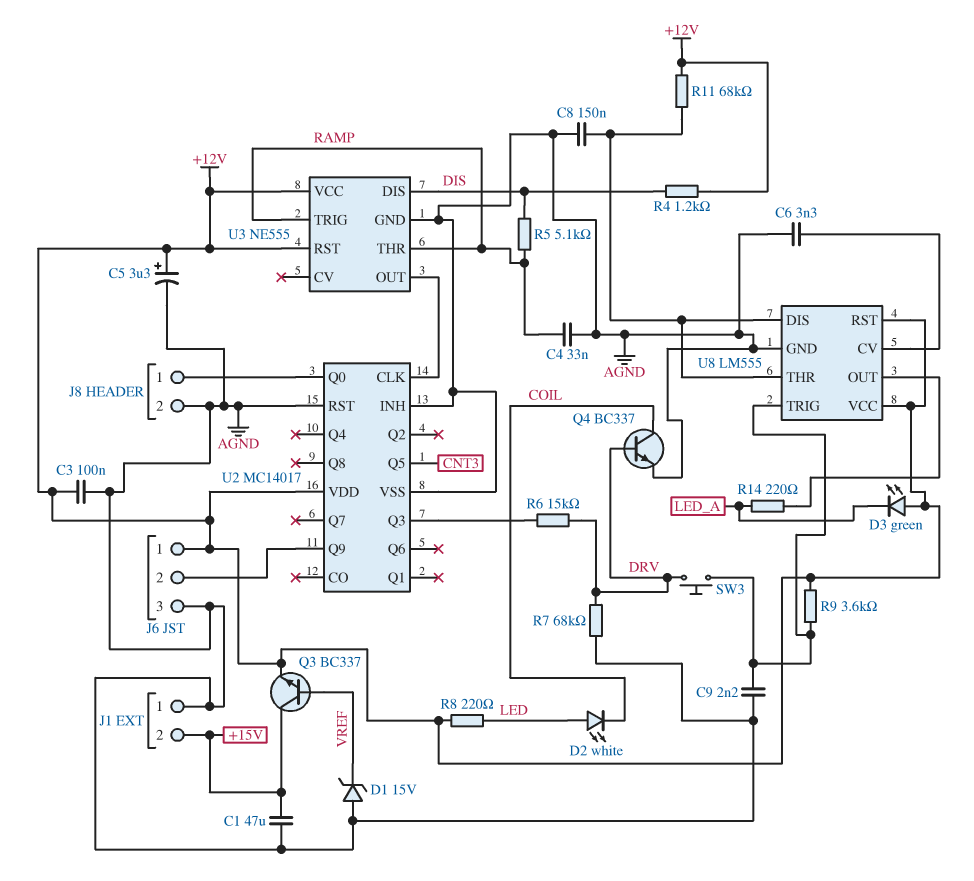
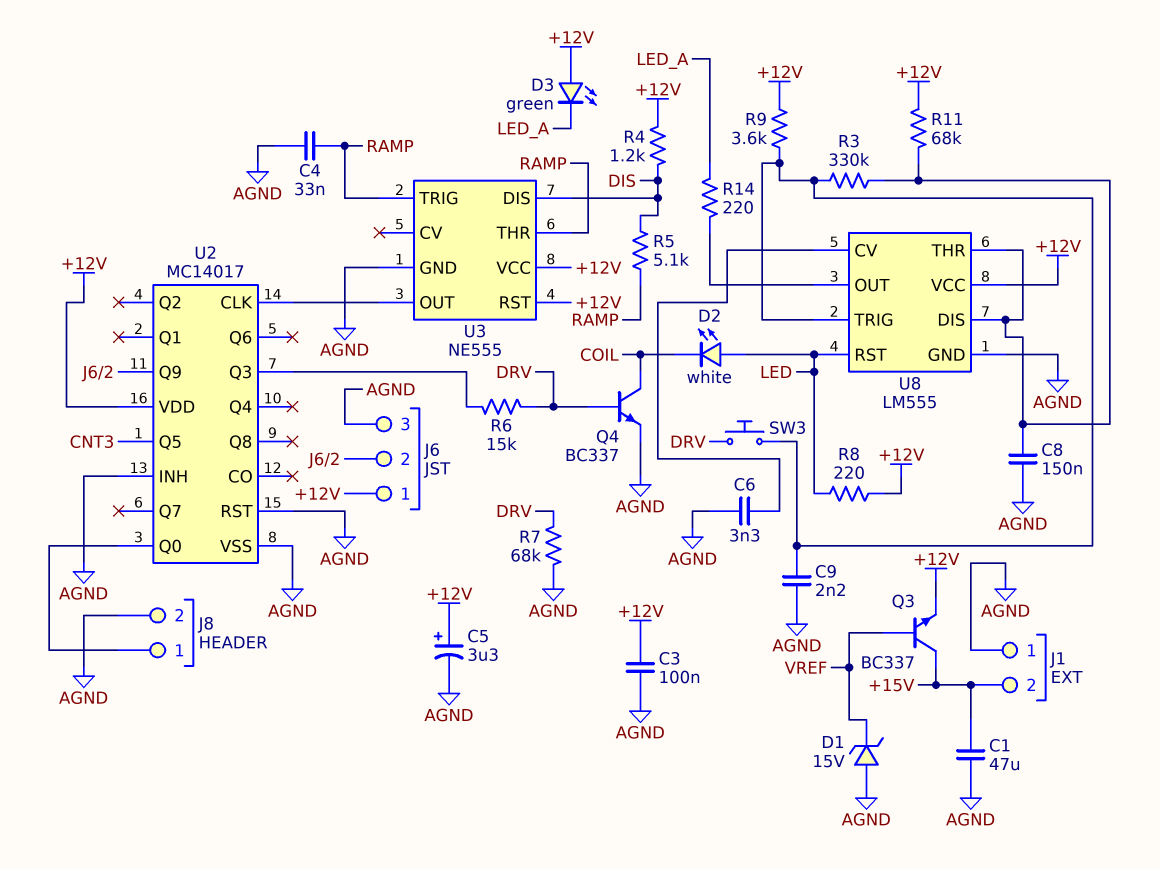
R3: none -> 330k (U8/DIS, U8/TRIG)
U8 pin RST: +12V -> LED

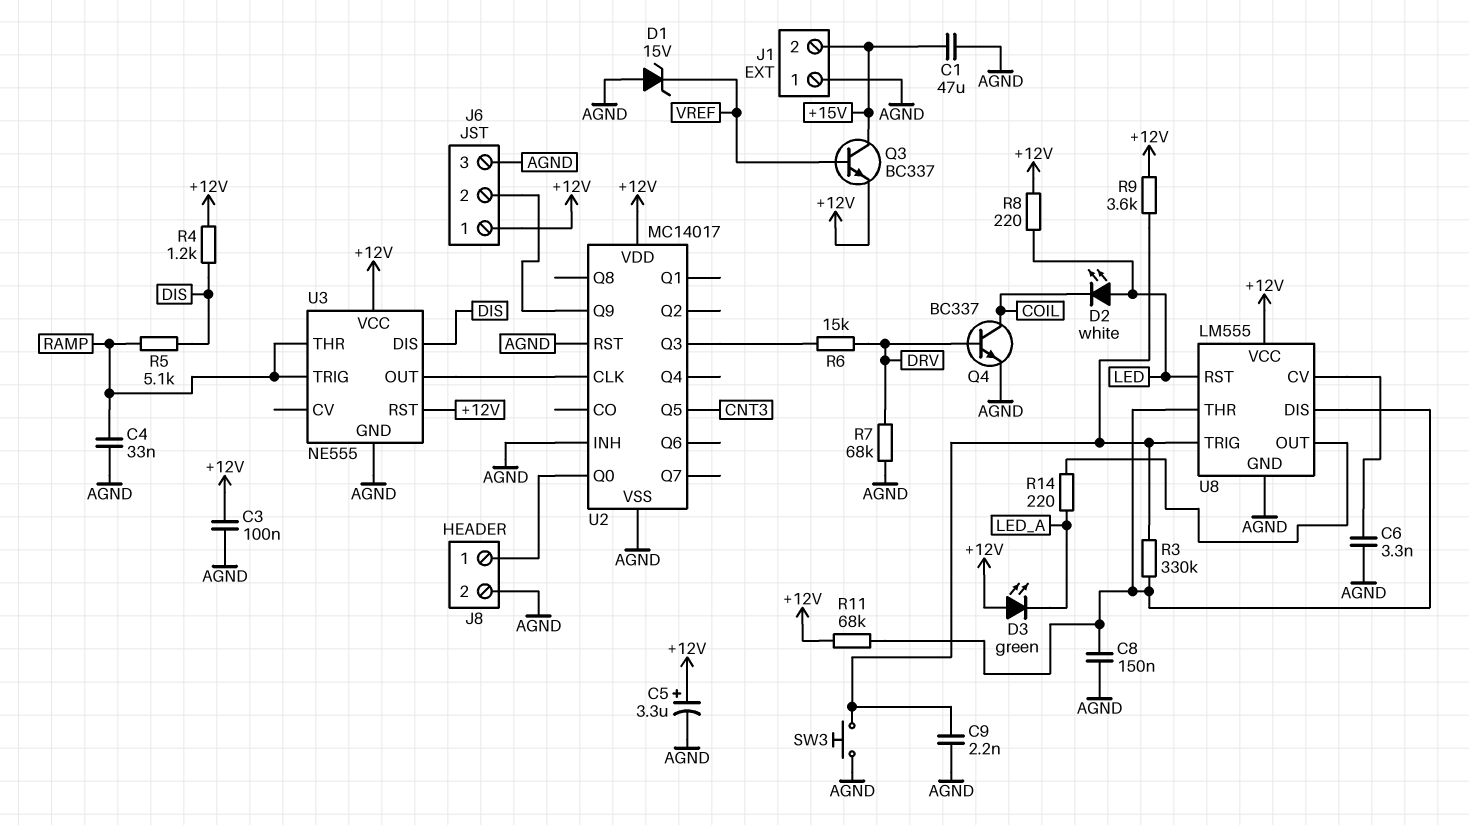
SW3: button (DRV, U8/TRIG) -> button (AGND, U8/TRIG)

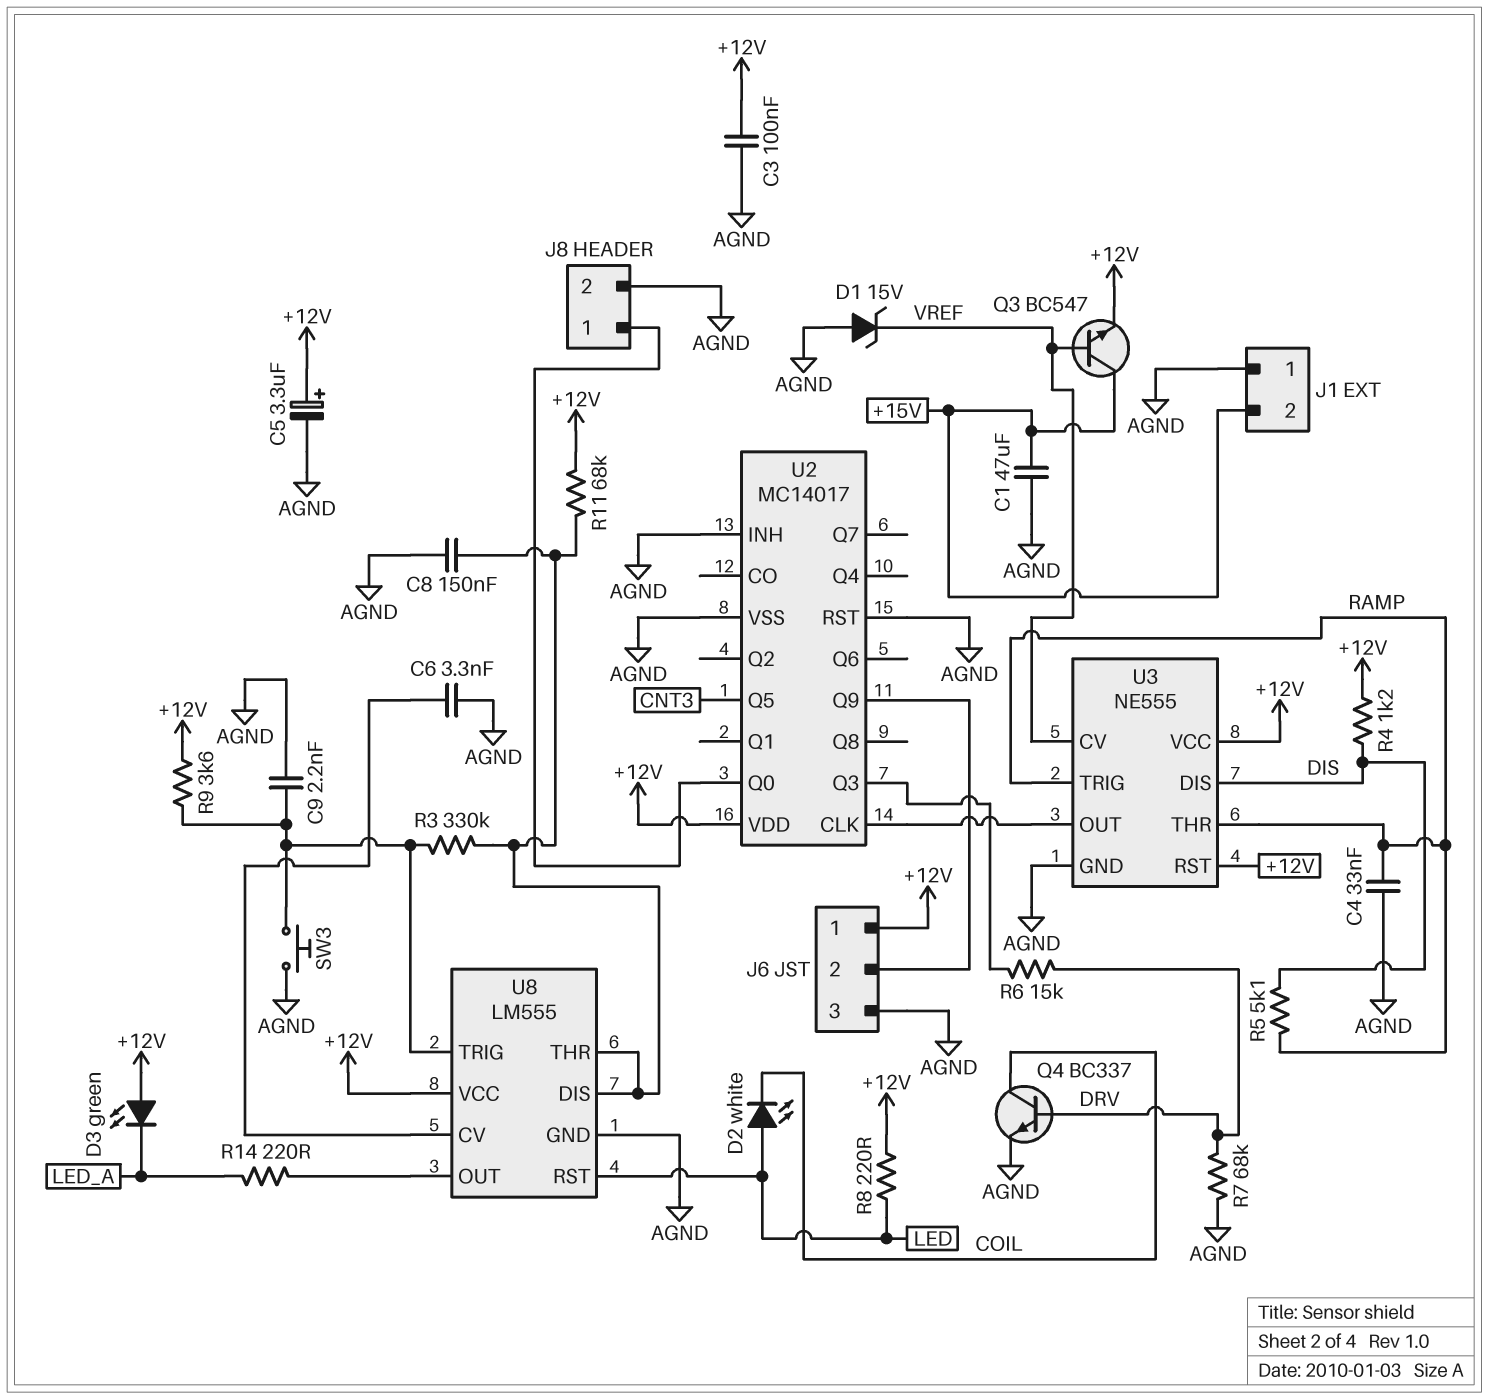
Q3: NPN BC337 (B VREF, C +15V, E +12V) -> NPN BC547 (B VREF, C +15V, E +12V)
U3 pin CV: none -> VREF

